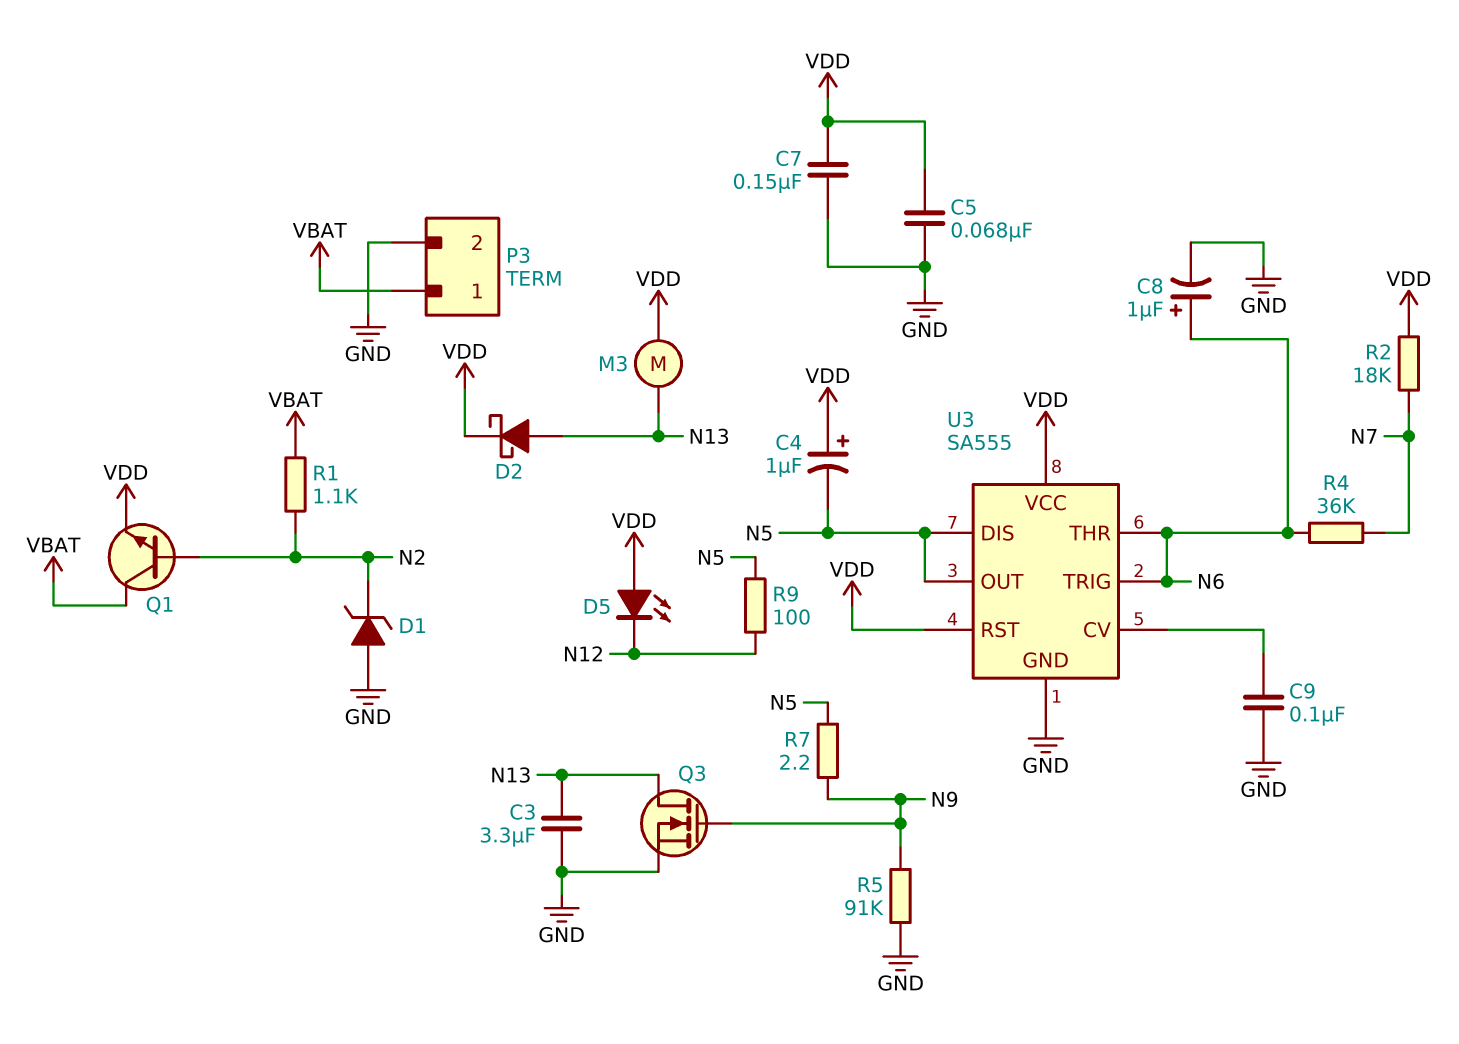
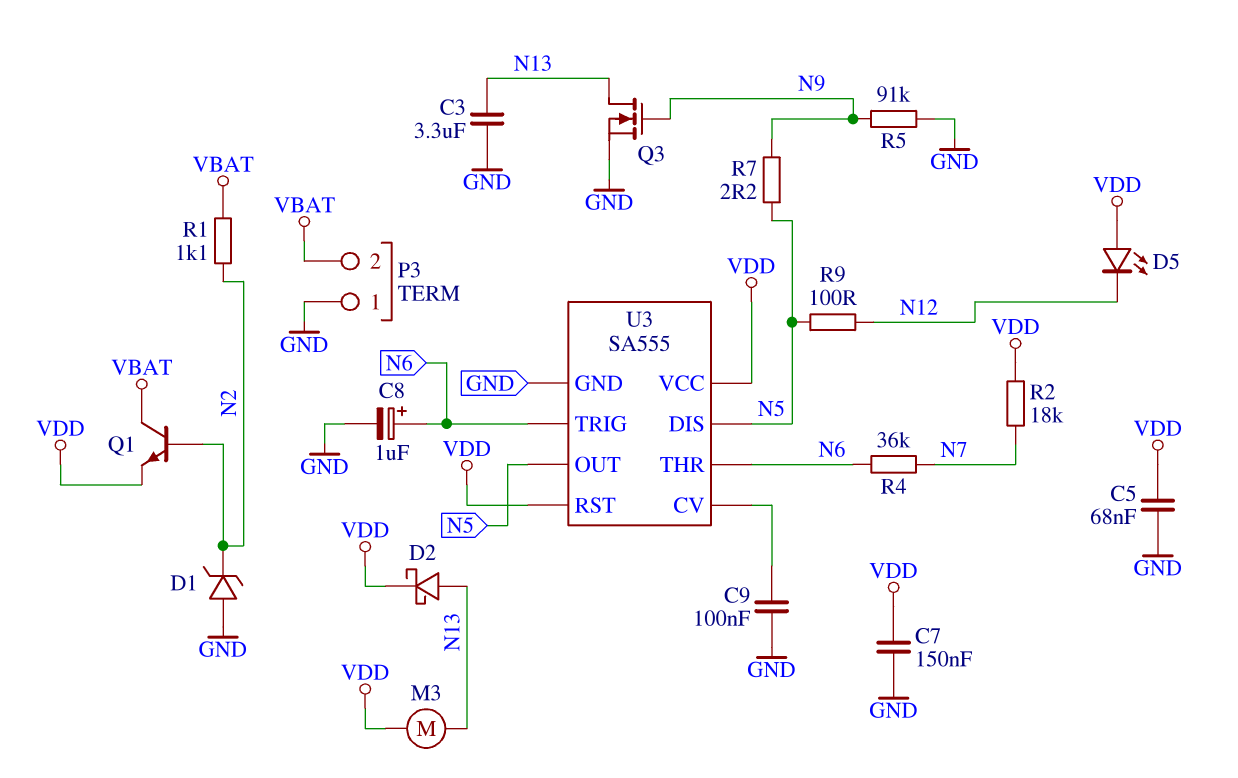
C4: 1uF (plus VDD, minus N5) -> none
P3 pin 1: VBAT -> GND
P3 pin 2: GND -> VBAT

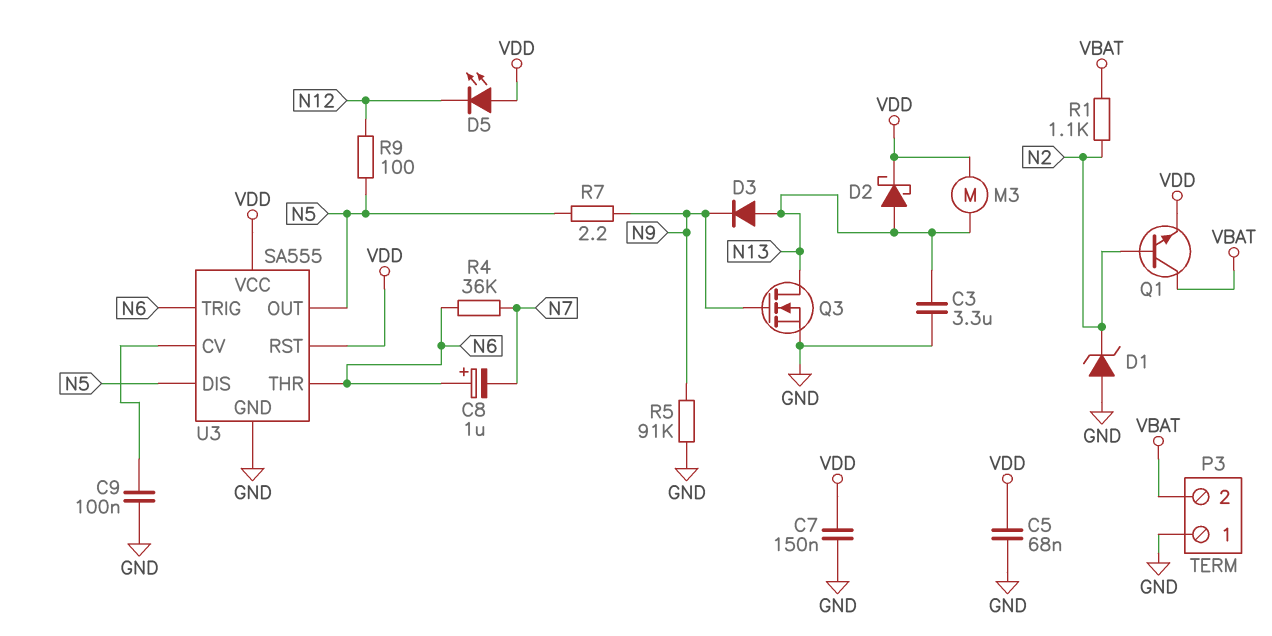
C8: 1uF (plus N6, minus GND) -> 1uF (plus N6, minus N7)
D3: none -> diode (A N13, K N9)
R2: 18k (N7, VDD) -> none

